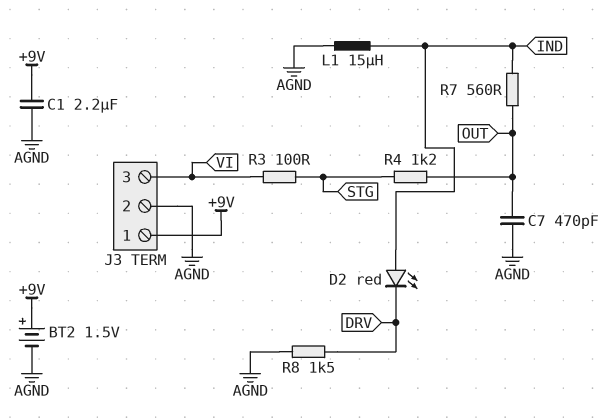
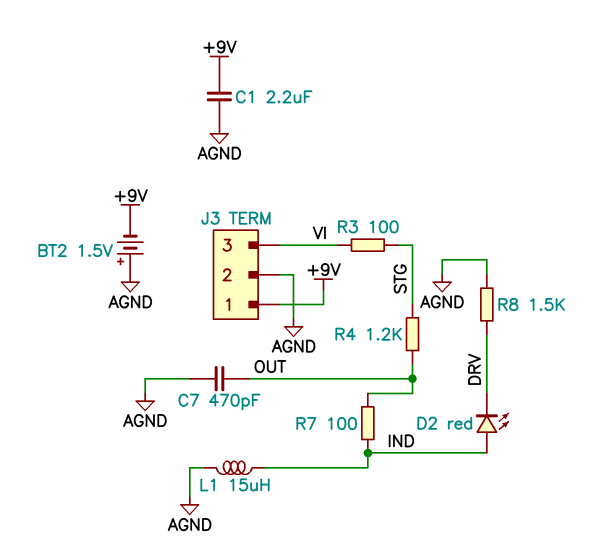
BT2: 1.5V (plus +9V, minus AGND) -> 1.5V (plus AGND, minus +9V)
R7: 560 (IND, OUT) -> 100 (IND, OUT)

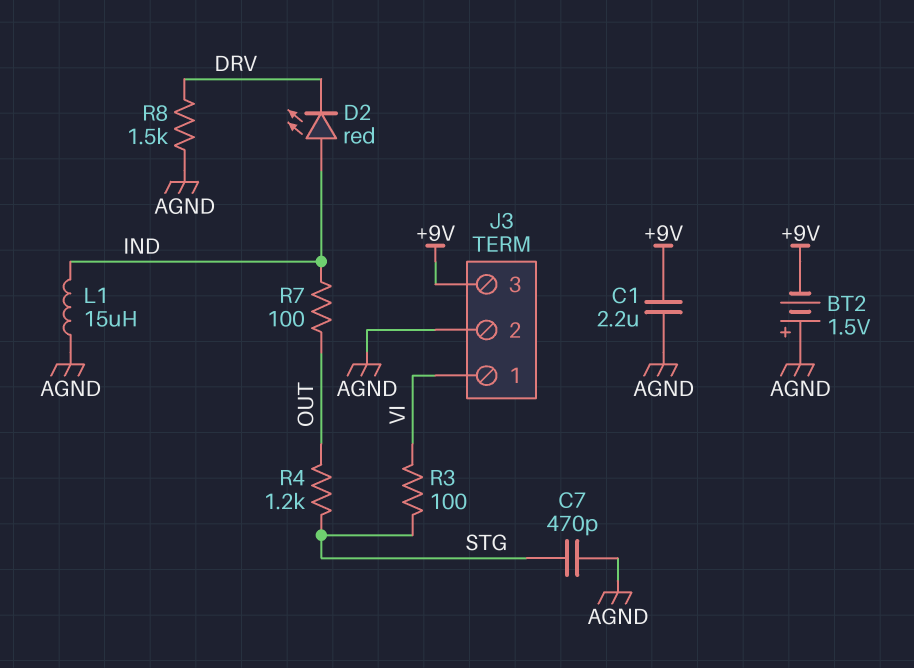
C7: 470pF (AGND, OUT) -> 470pF (AGND, STG)
J3 pin 1: +9V -> VI
J3 pin 3: VI -> +9V

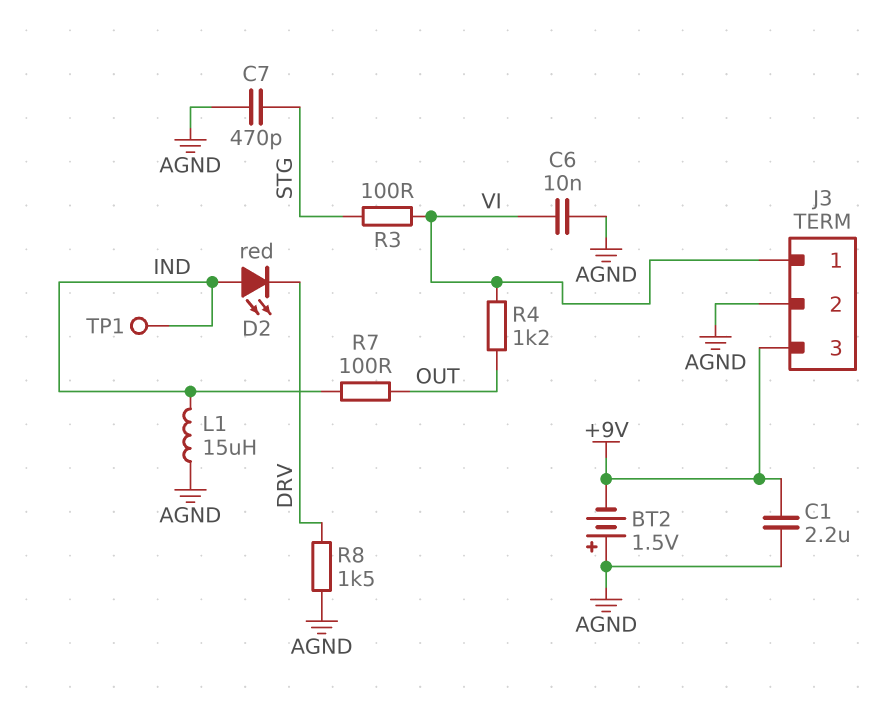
C6: none -> 10nF (AGND, VI)
R4: 1.2k (OUT, STG) -> 1.2k (OUT, VI)
TP1: none -> test point (IND)

